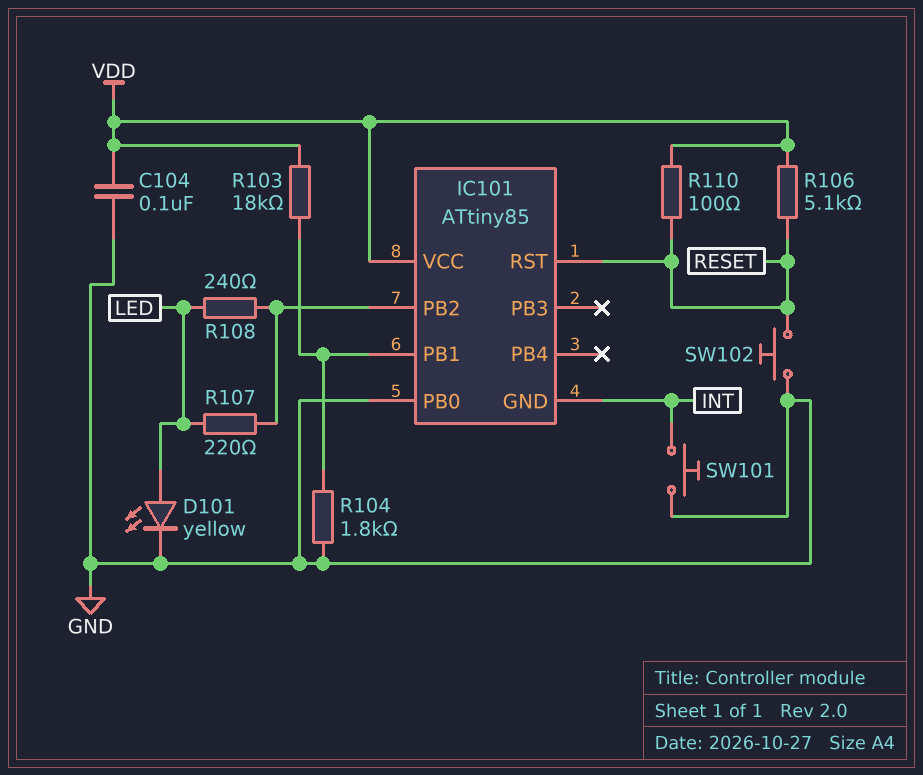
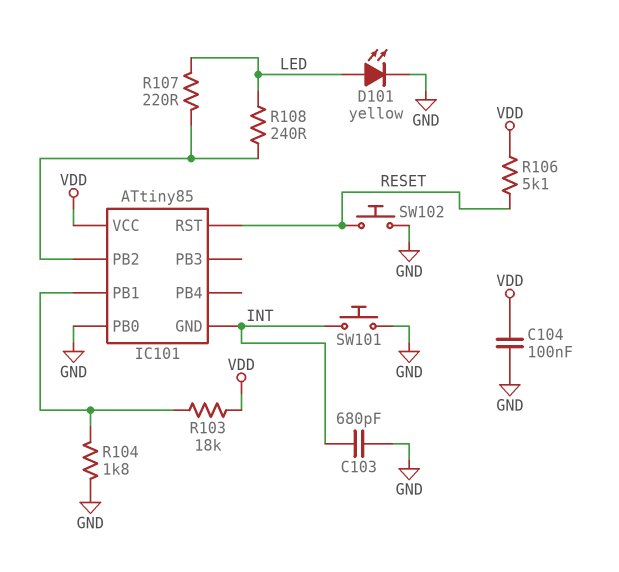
C103: none -> 680pF (GND, INT)
R110: 100 (RESET, VDD) -> none

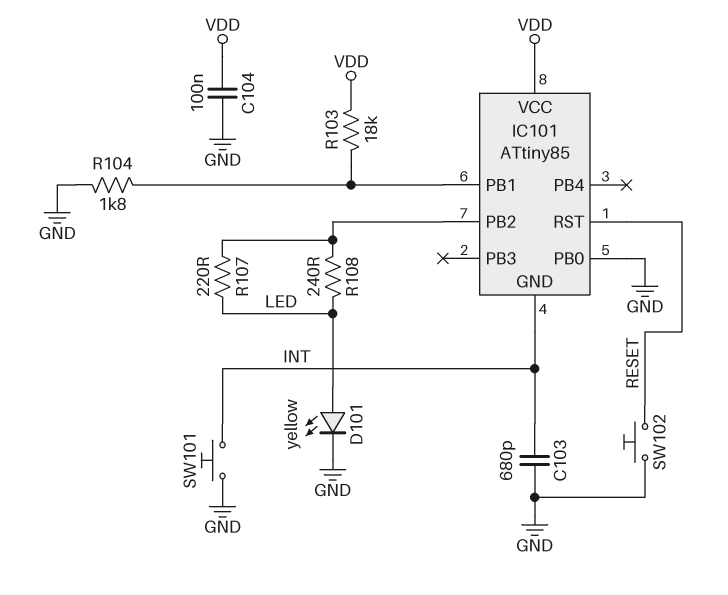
R106: 5.1k (RESET, VDD) -> none

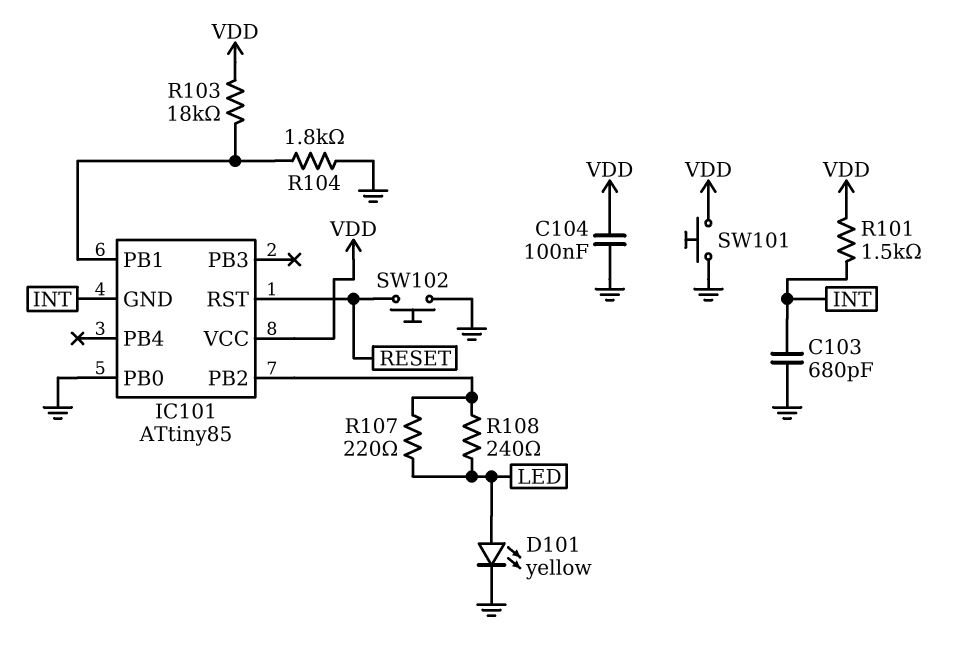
R101: none -> 1.5k (INT, VDD)
SW101: button (GND, INT) -> button (GND, VDD)

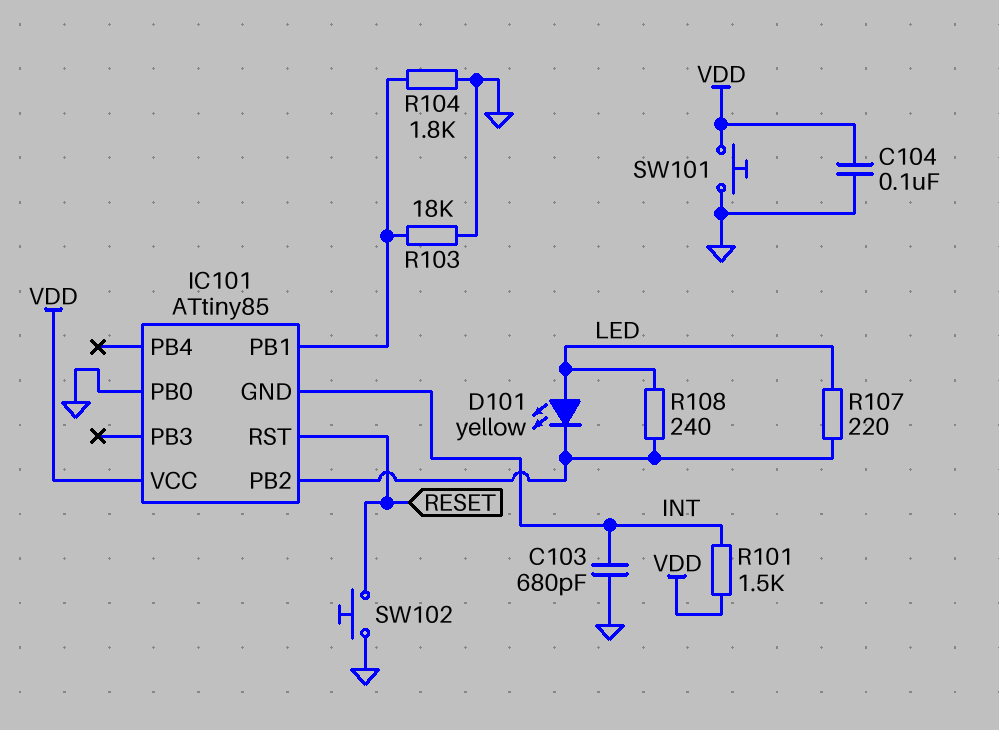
D101: LED yellow (A LED, K GND) -> LED yellow (A LED, K IC101/PB2)
R103: 18k (IC101/PB1, VDD) -> 18k (GND, IC101/PB1)

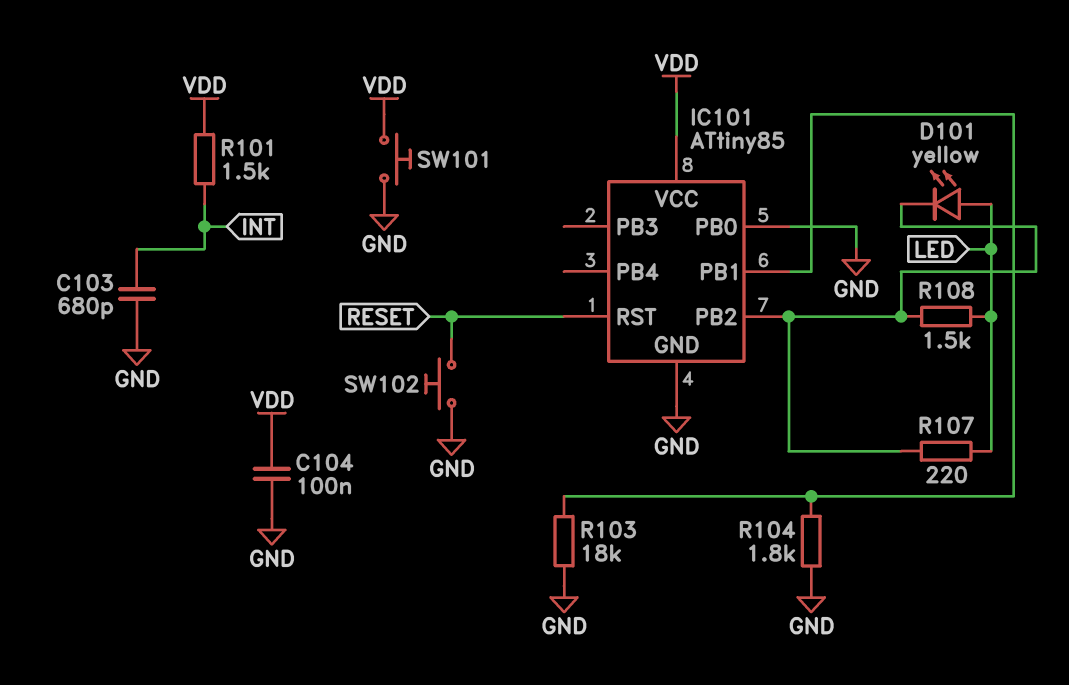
IC101 pin GND: INT -> GND
R108: 240 (IC101/PB2, LED) -> 1.5k (IC101/PB2, LED)

